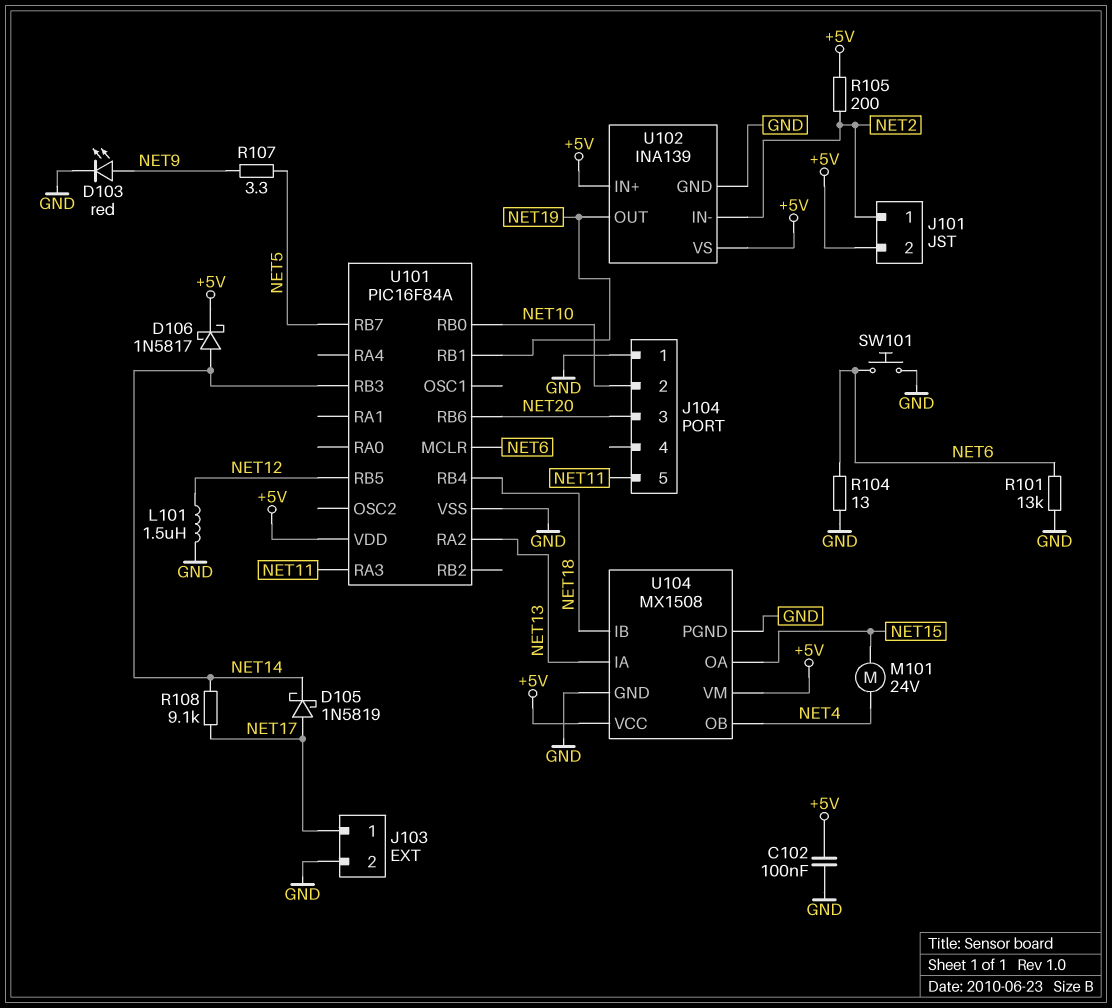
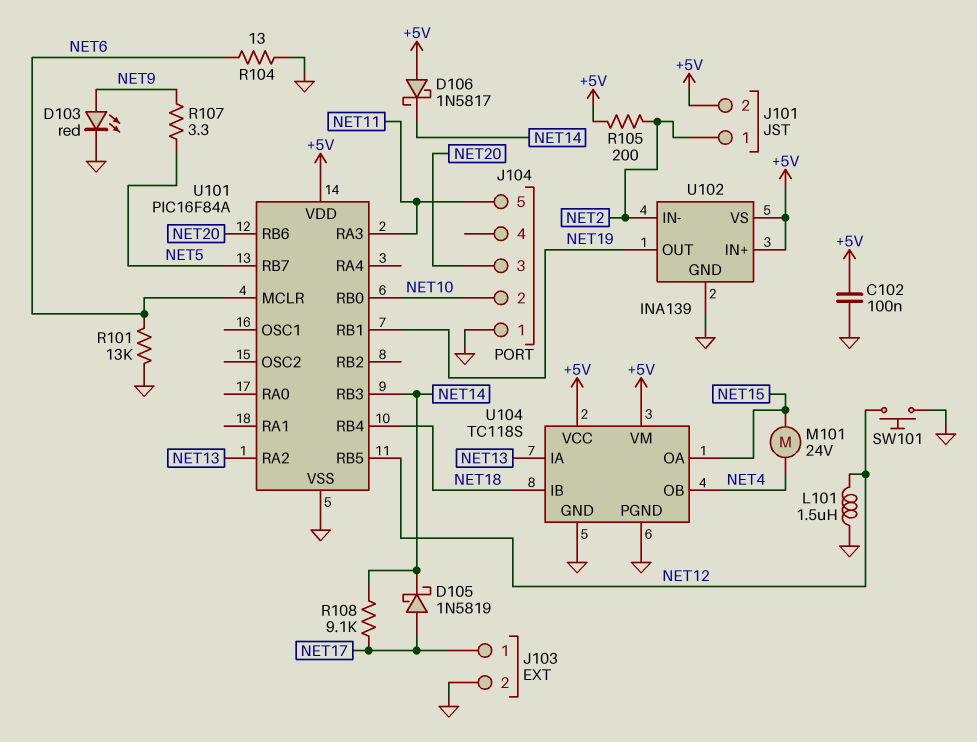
D106: schottky 1N5817 (A NET14, K +5V) -> schottky 1N5817 (A +5V, K NET14)
SW101: button (GND, NET6) -> button (GND, NET12)
U104: MX1508 -> TC118S

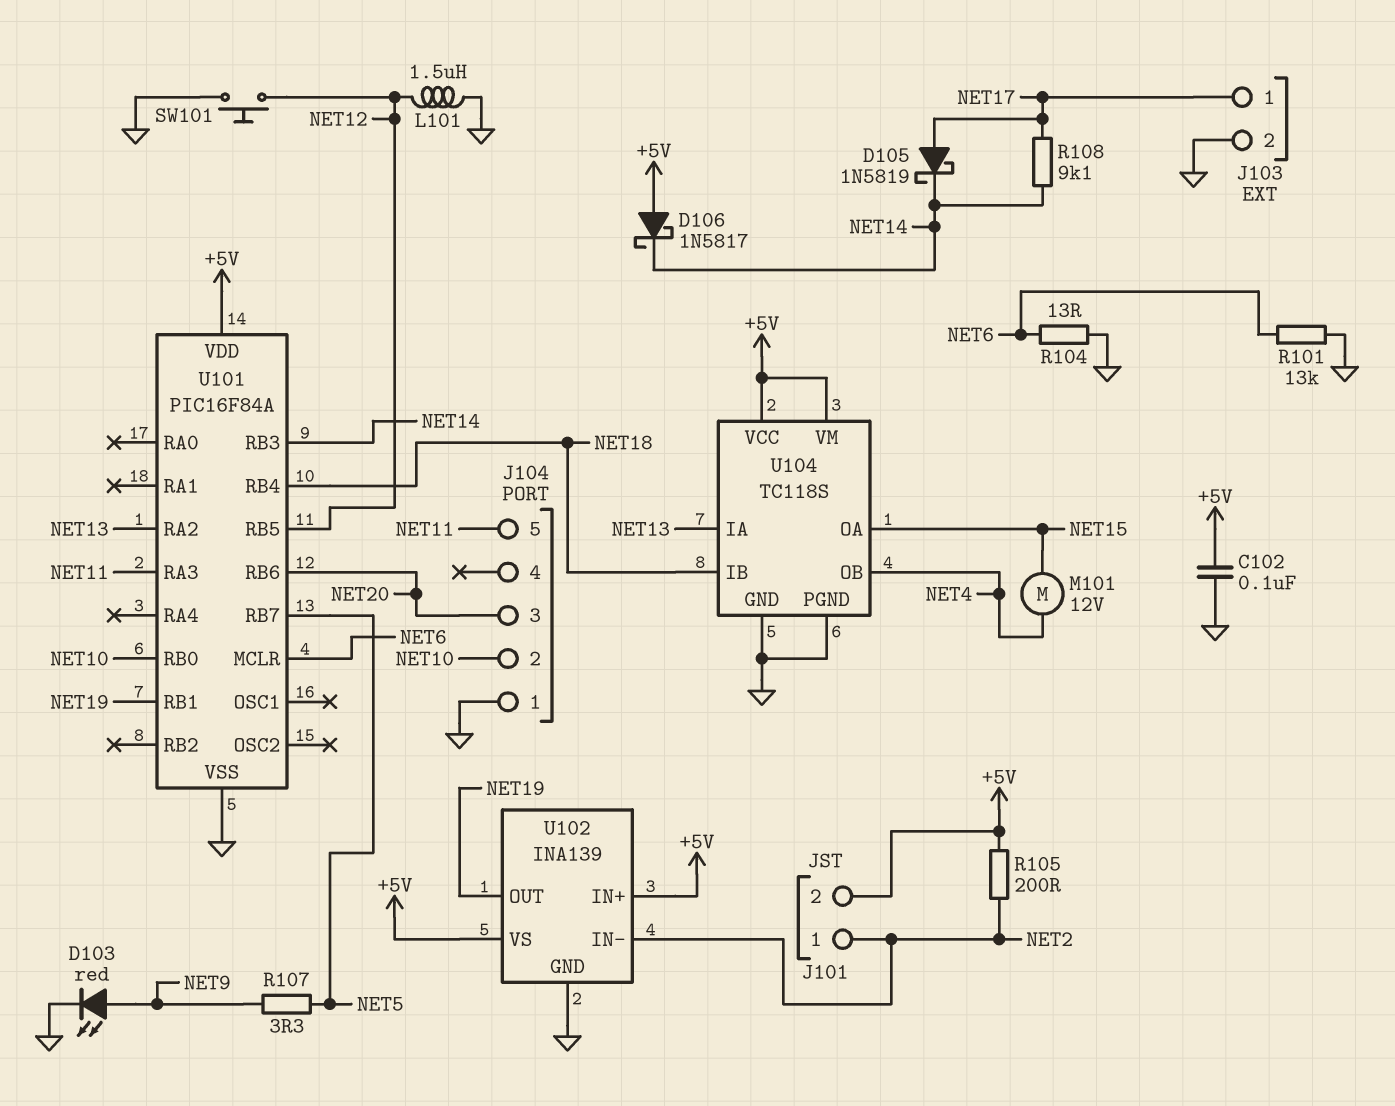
M101: motor 24V (NET4, NET15) -> motor 12V (NET4, NET15)

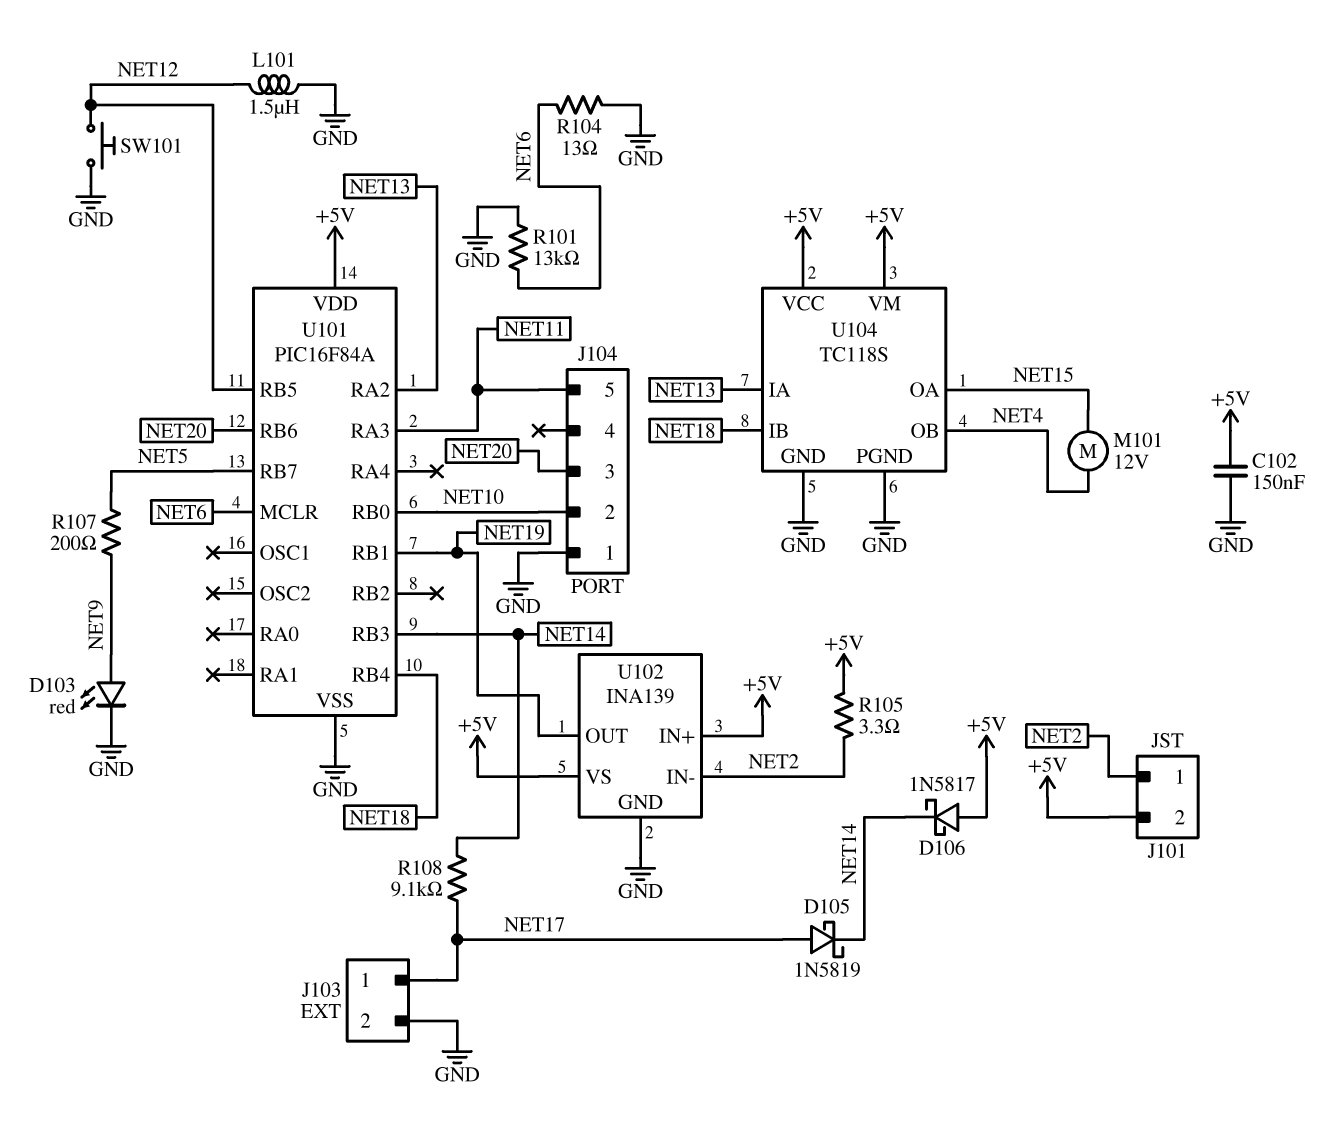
C102: 100nF (+5V, GND) -> 150nF (+5V, GND)
R105: 200 (+5V, NET2) -> 3.3 (+5V, NET2)
R107: 3.3 (NET5, NET9) -> 200 (NET5, NET9)

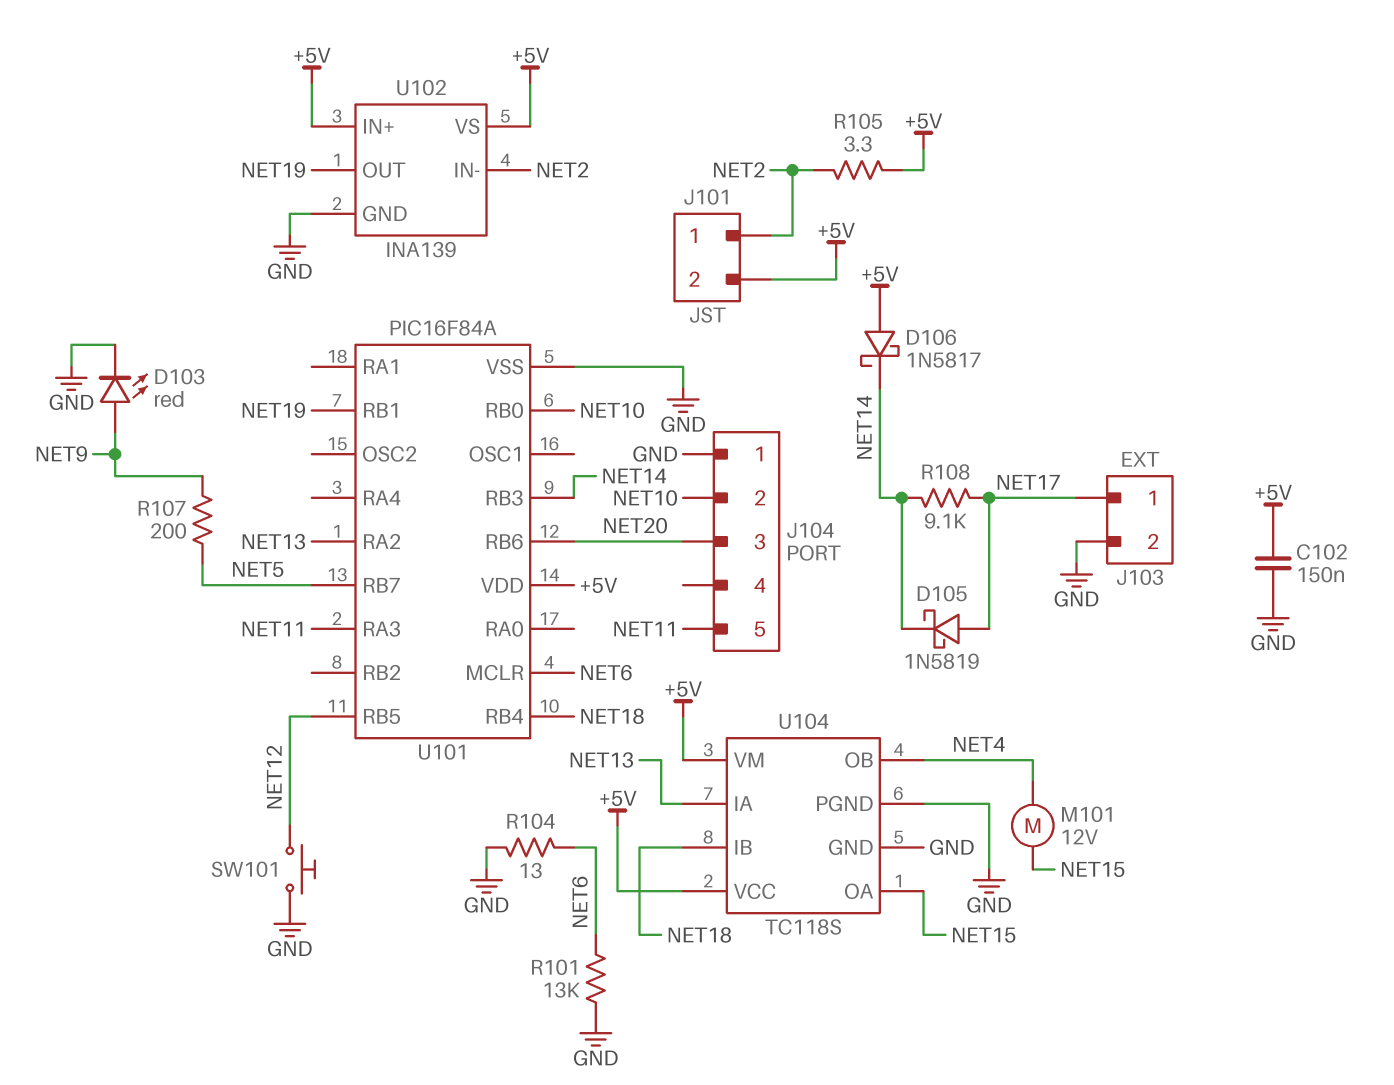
L101: 1.5uH (GND, NET12) -> none

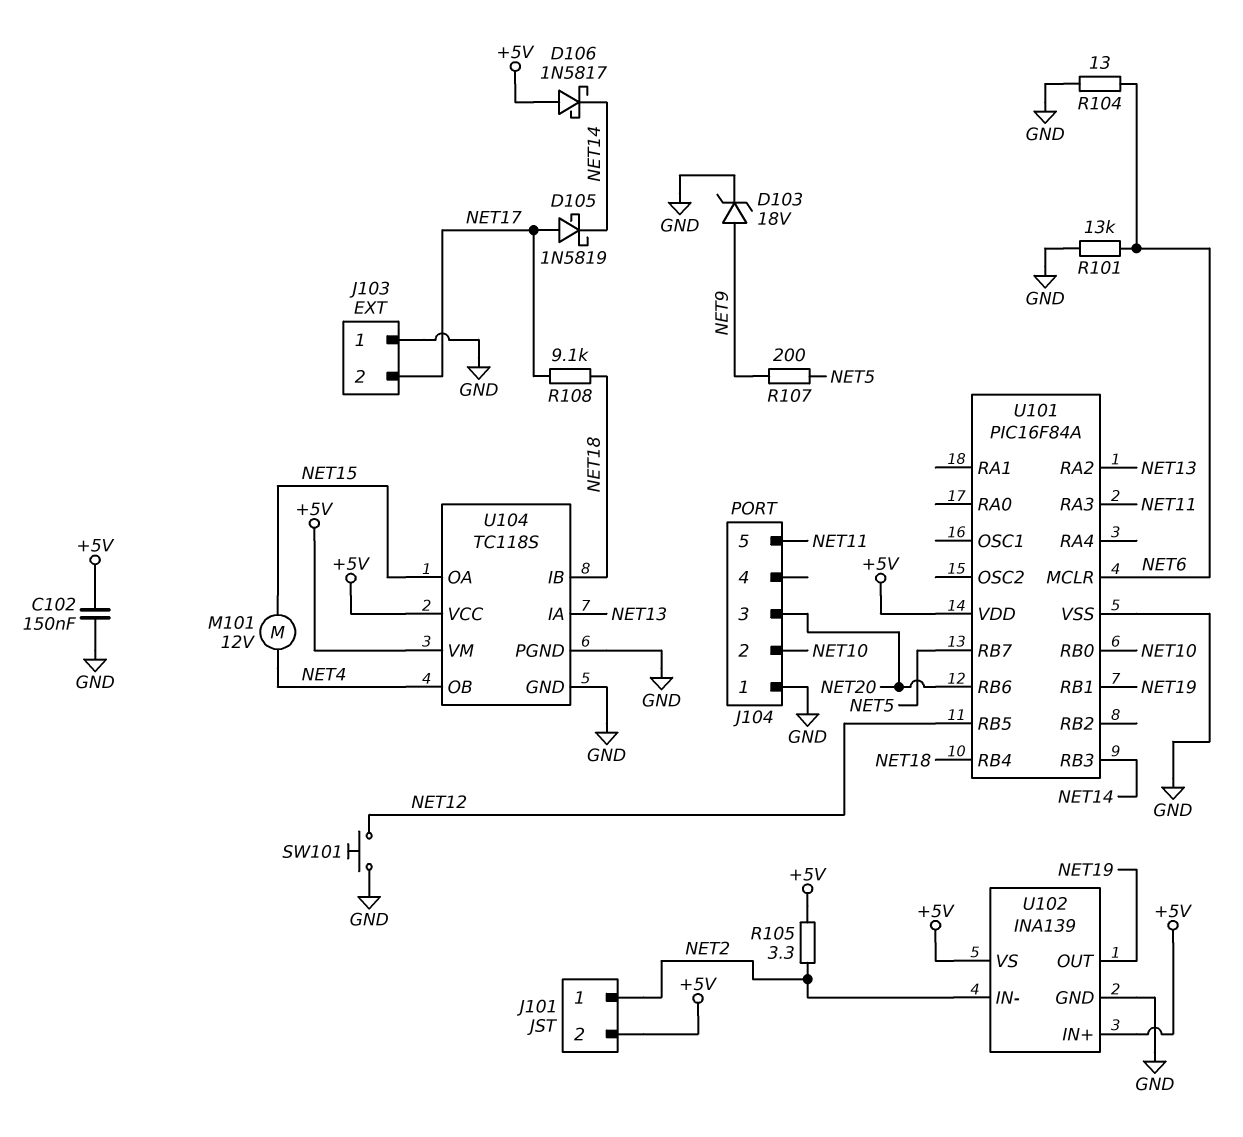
D103: LED red (A NET9, K GND) -> zener 18V (A NET9, K GND)
J103 pin 1: NET17 -> GND
J103 pin 2: GND -> NET17
R108: 9.1k (NET14, NET17) -> 9.1k (NET17, NET18)

